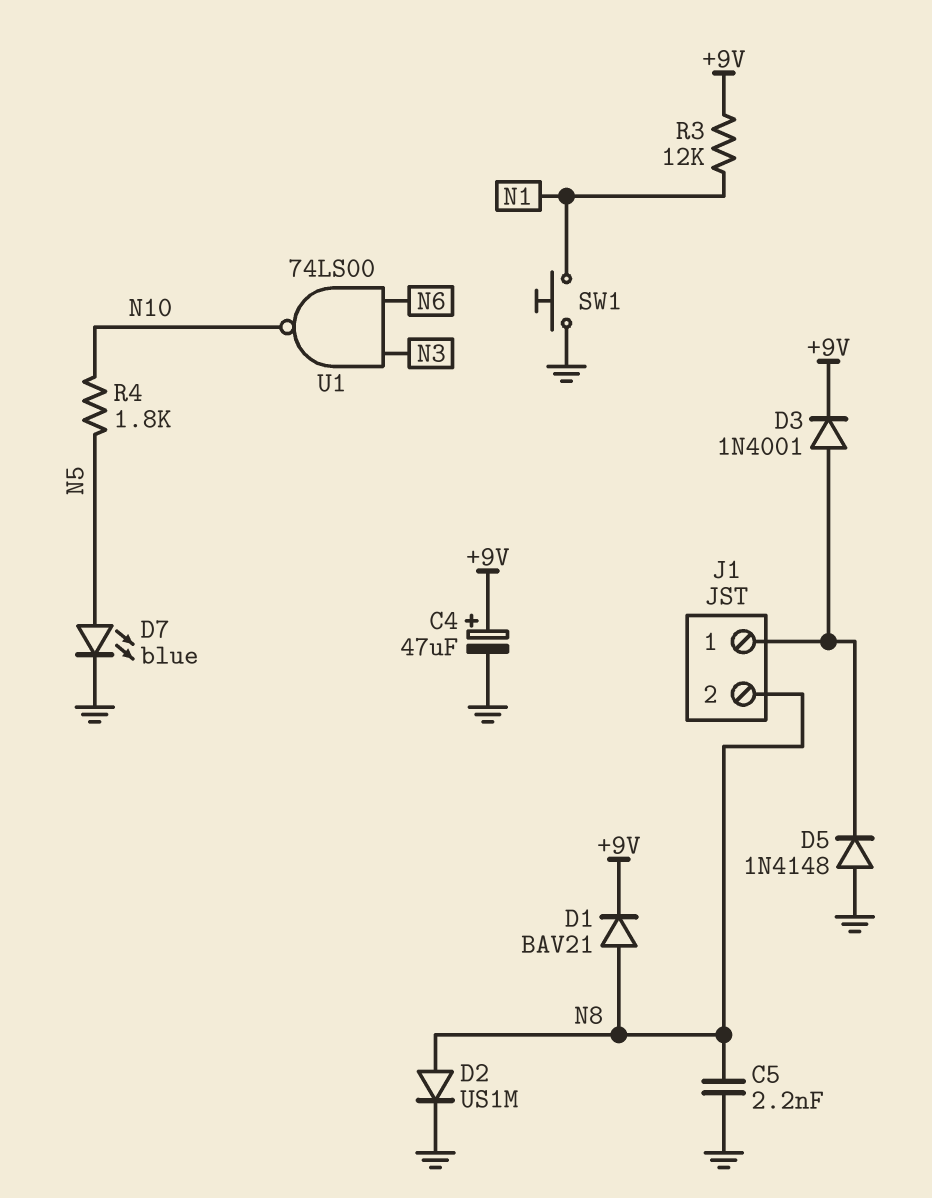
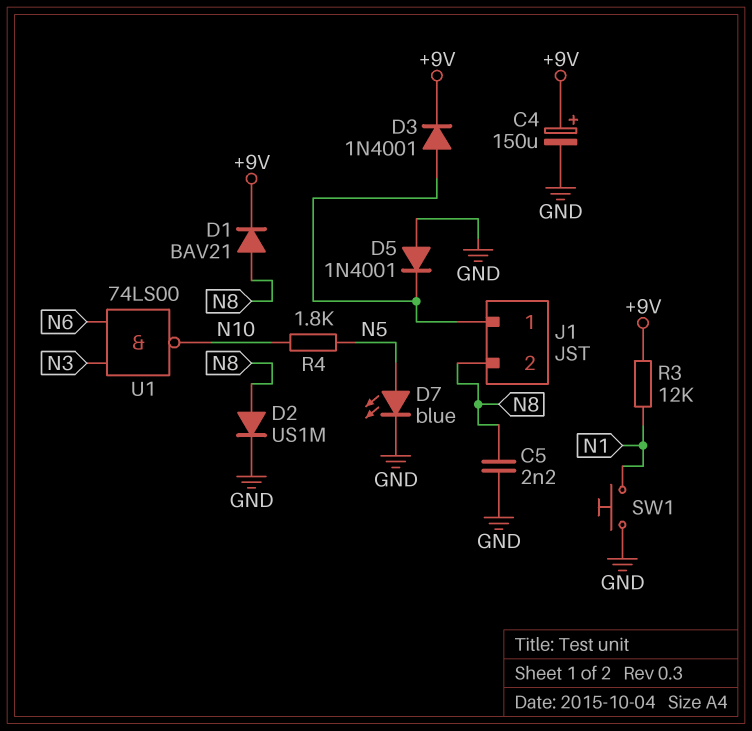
C4: 47uF (plus +9V, minus GND) -> 150uF (plus +9V, minus GND)
D5: diode 1N4148 (A GND, K J1/1) -> diode 1N4001 (A GND, K J1/1)

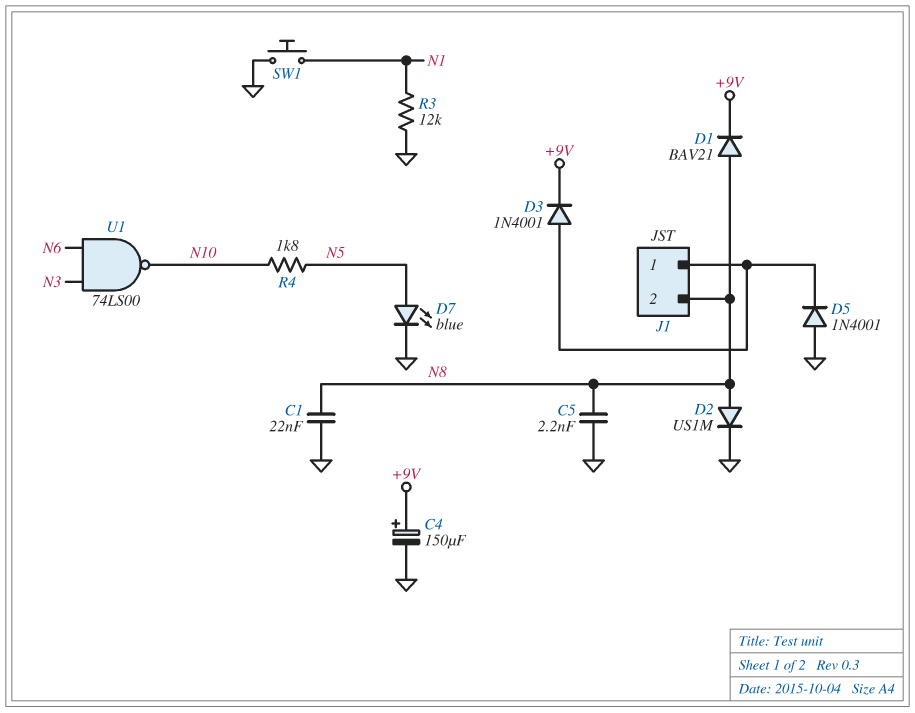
C1: none -> 22nF (GND, N8)
R3: 12k (+9V, N1) -> 12k (GND, N1)

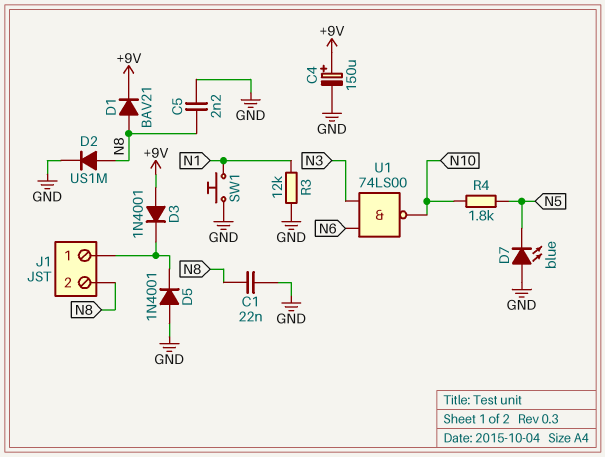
D3: diode 1N4001 (A J1/1, K +9V) -> diode 1N4001 (A +9V, K J1/1)
D7: LED blue (A N5, K GND) -> LED blue (A GND, K N5)

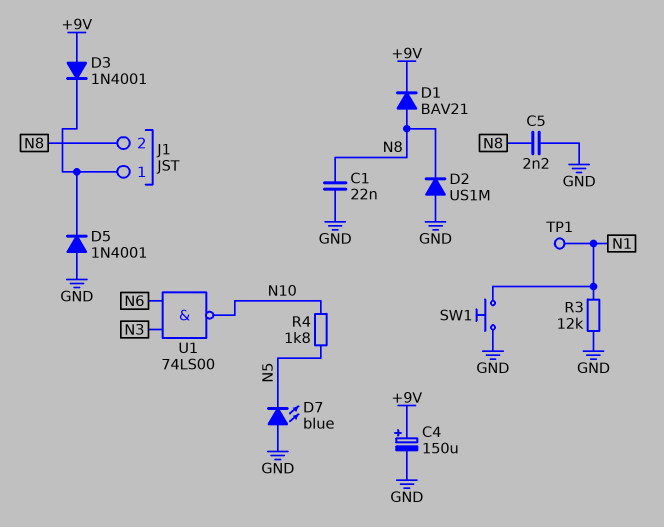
D2: diode US1M (A N8, K GND) -> diode US1M (A GND, K N8)
TP1: none -> test point (N1)

